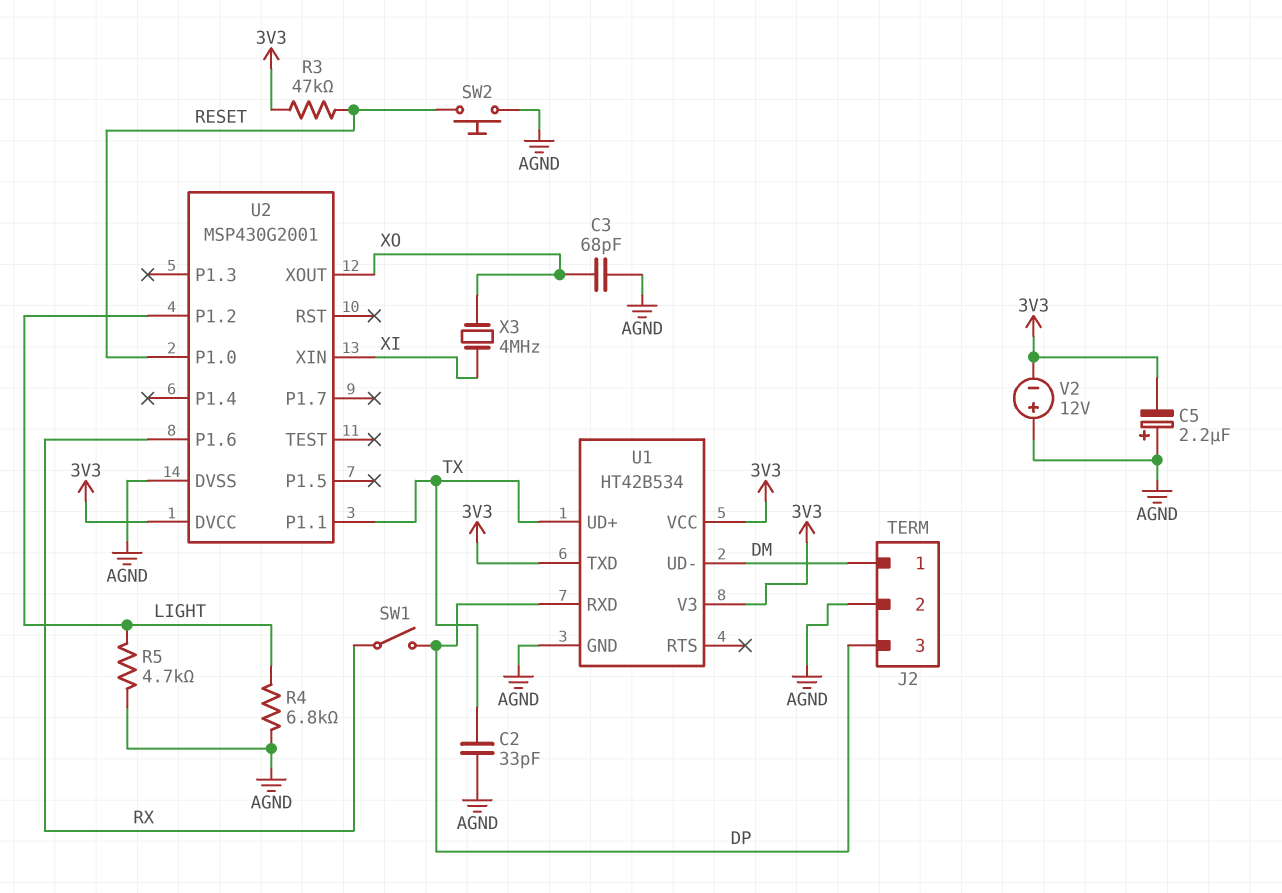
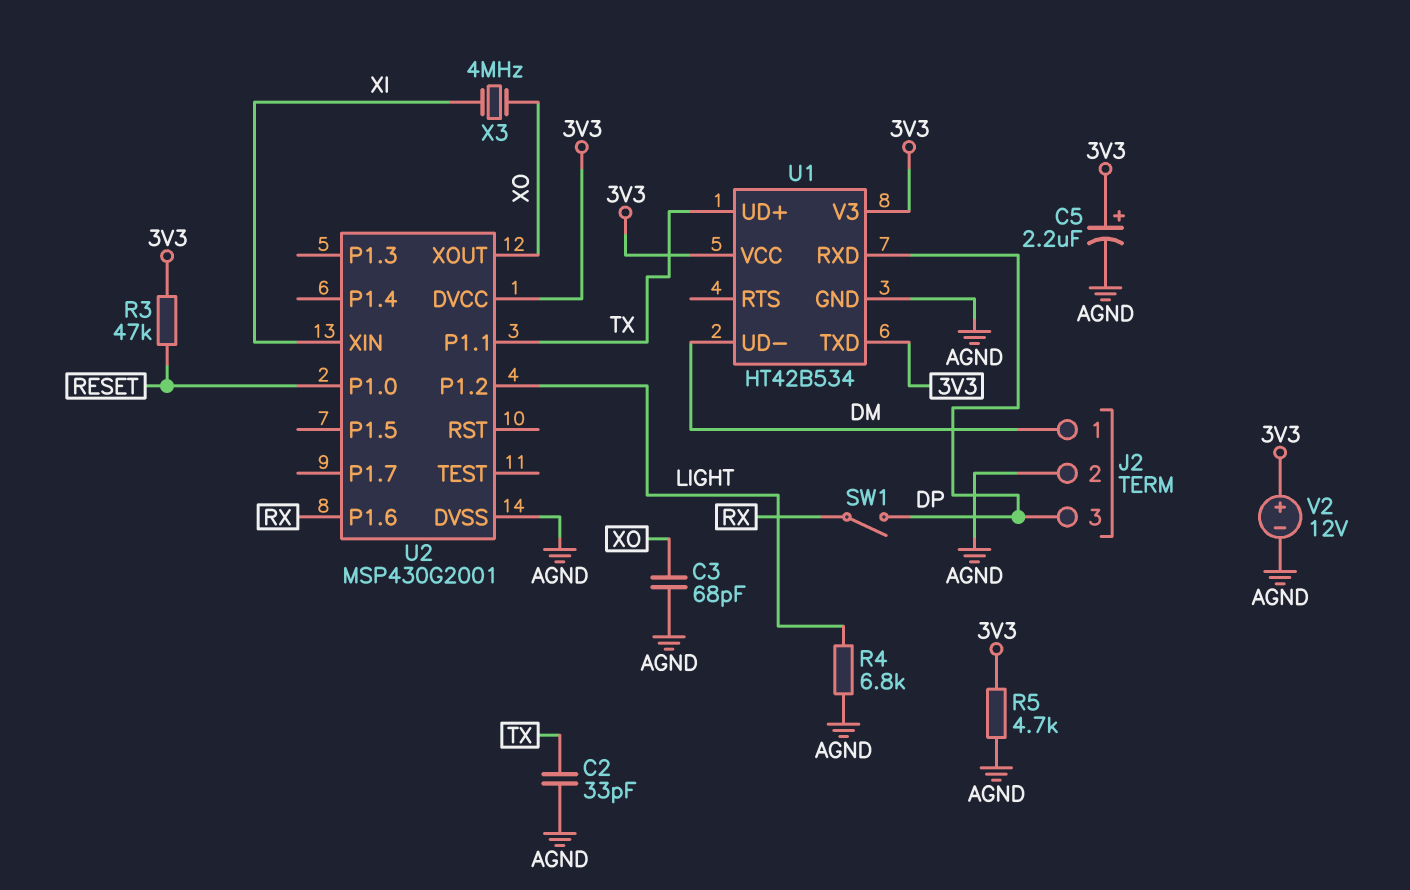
C5: 2.2uF (plus AGND, minus 3V3) -> 2.2uF (plus 3V3, minus AGND)
R5: 4.7k (AGND, LIGHT) -> 4.7k (3V3, AGND)
SW2: button (AGND, RESET) -> none
V2: 12V (plus AGND, minus 3V3) -> 12V (plus 3V3, minus AGND)

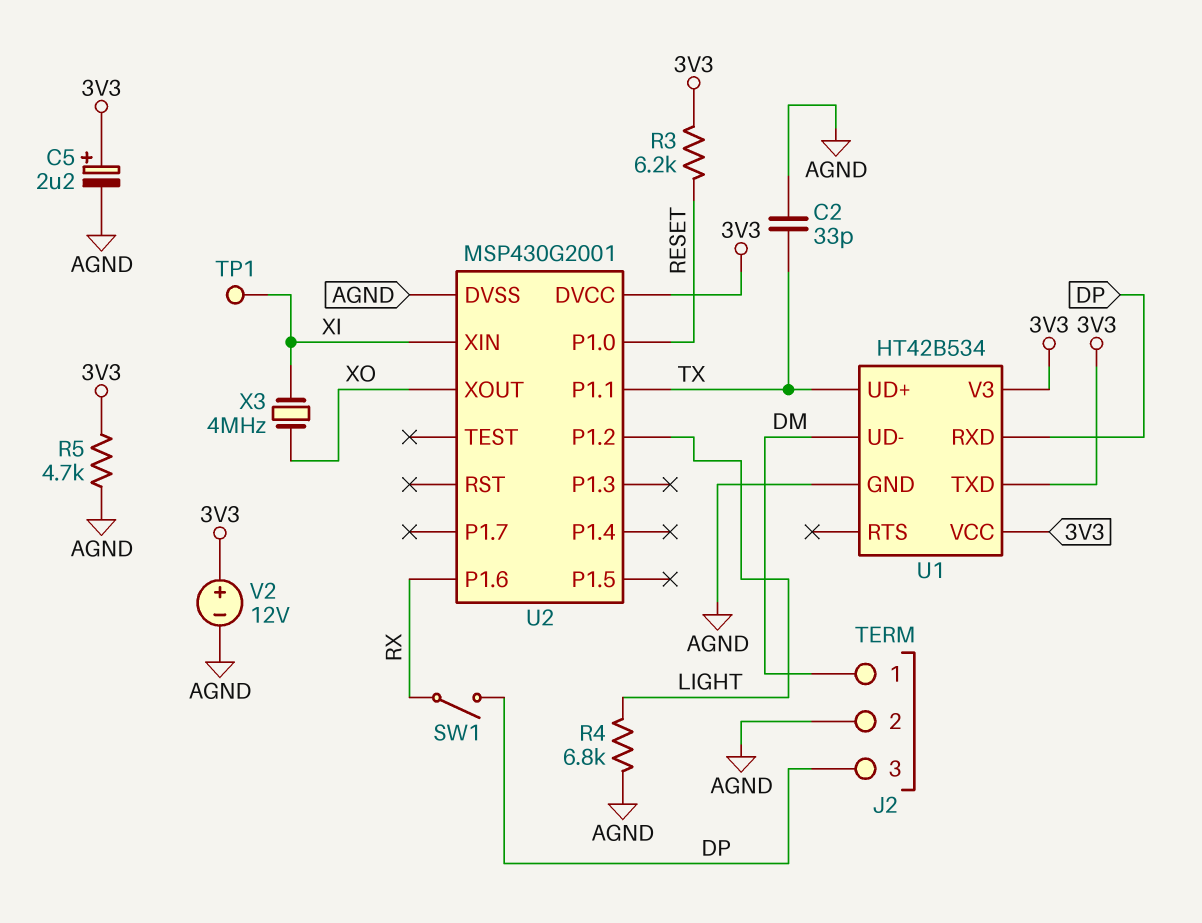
C3: 68pF (AGND, XO) -> none
R3: 47k (3V3, RESET) -> 6.2k (3V3, RESET)
TP1: none -> test point (XI)

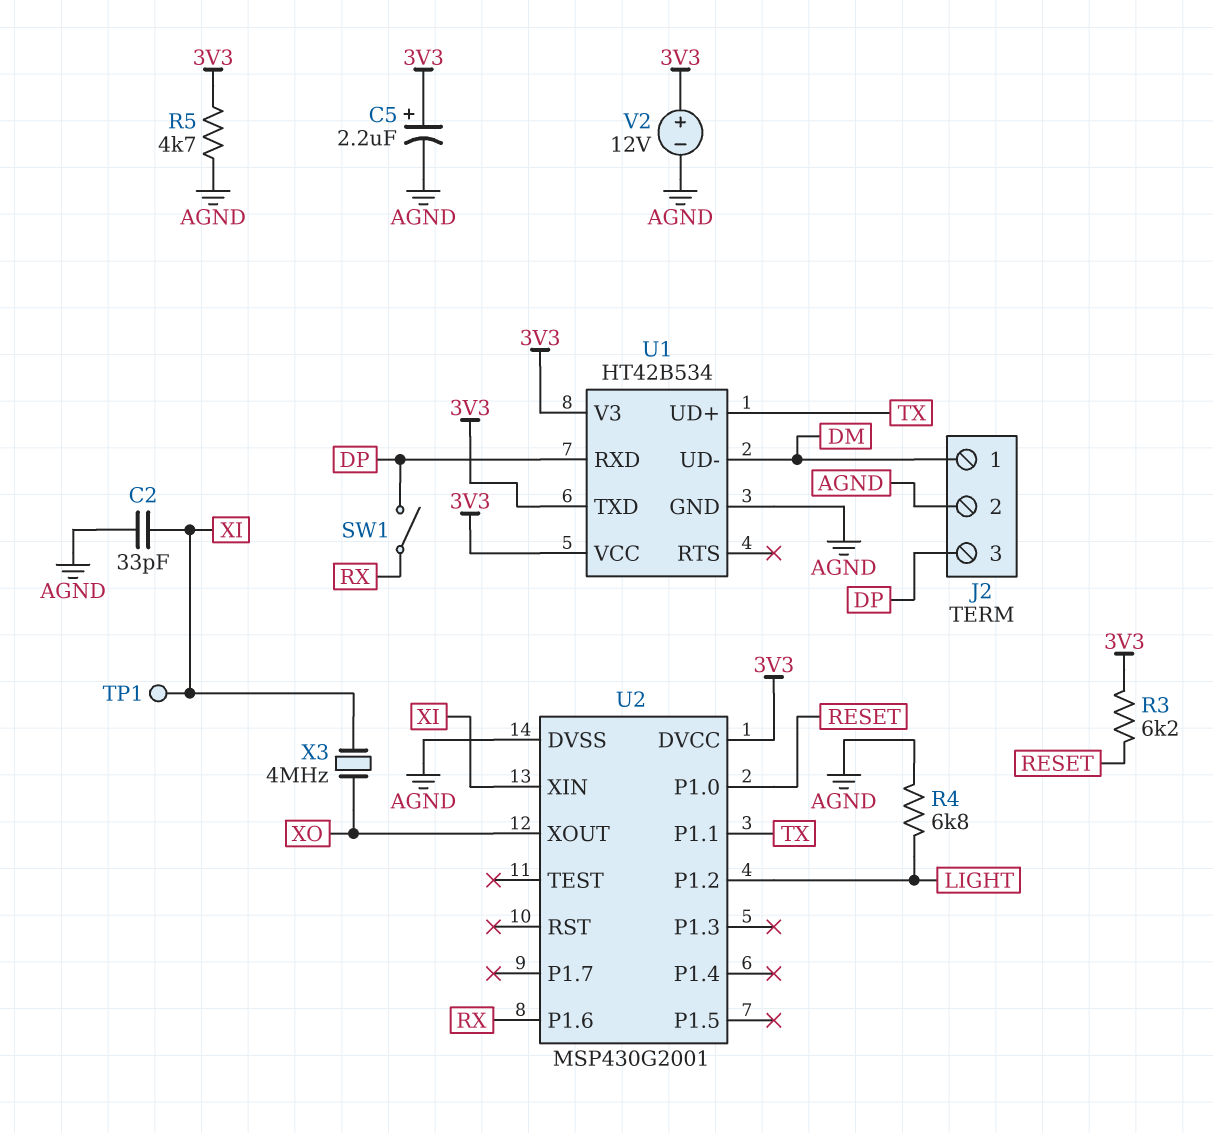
C2: 33pF (AGND, TX) -> 33pF (AGND, XI)

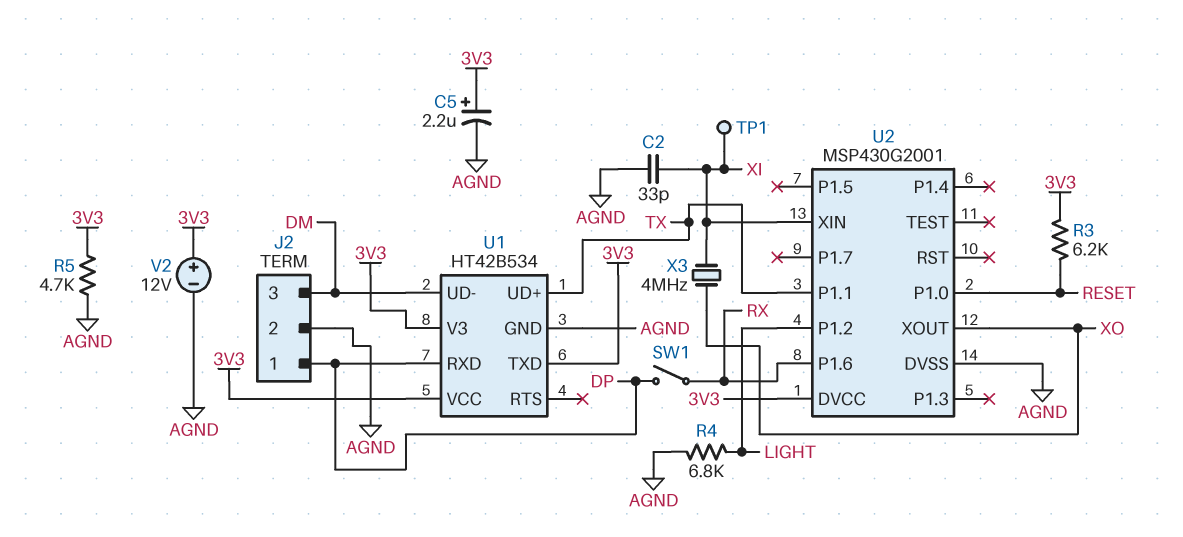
J2 pin 1: DM -> DP
J2 pin 3: DP -> DM

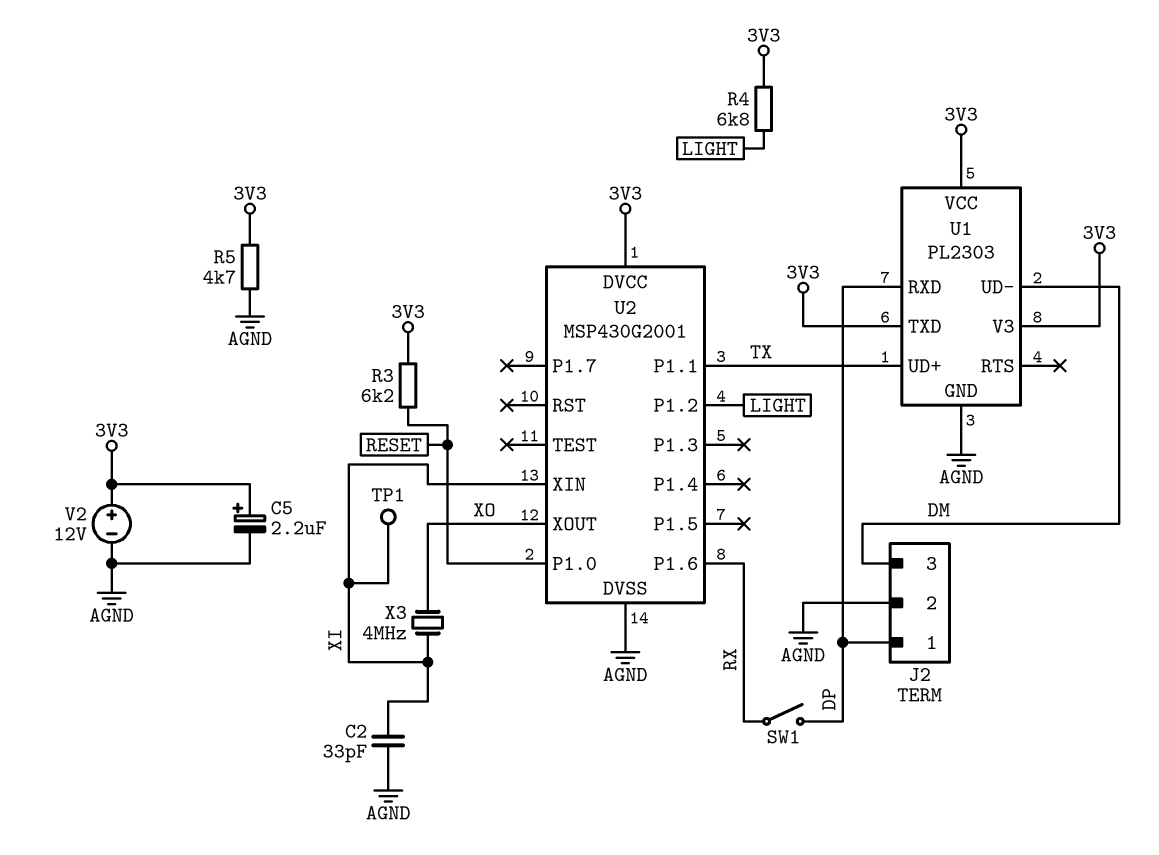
R4: 6.8k (AGND, LIGHT) -> 6.8k (3V3, LIGHT)
U1: HT42B534 -> PL2303

